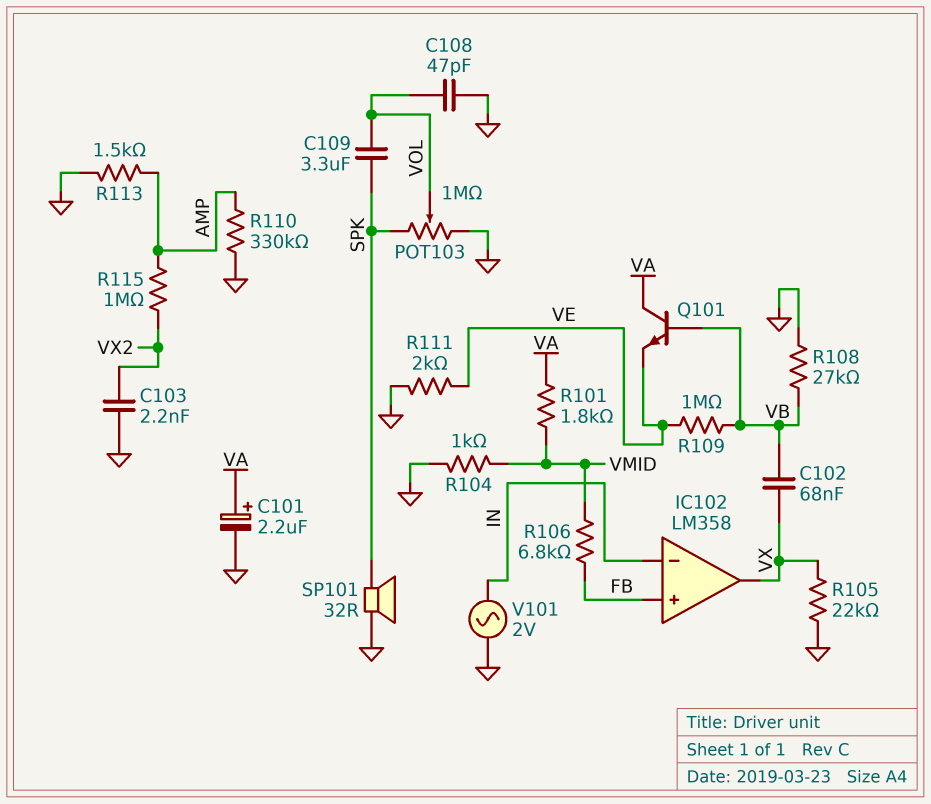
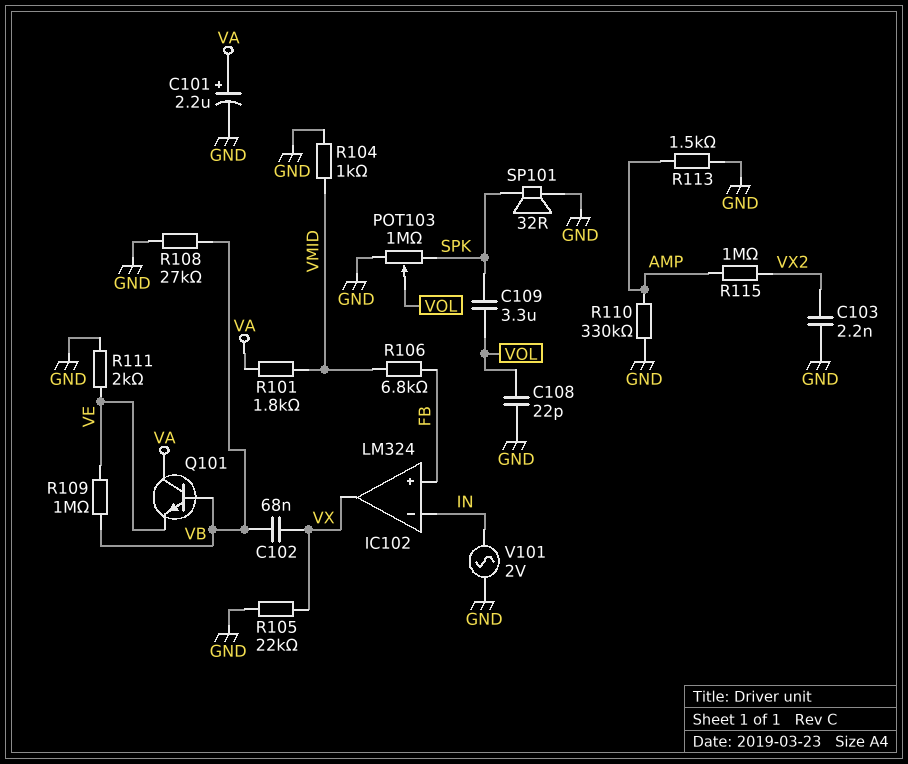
C108: 47pF (GND, VOL) -> 22pF (GND, VOL)
IC102: LM358 -> LM324

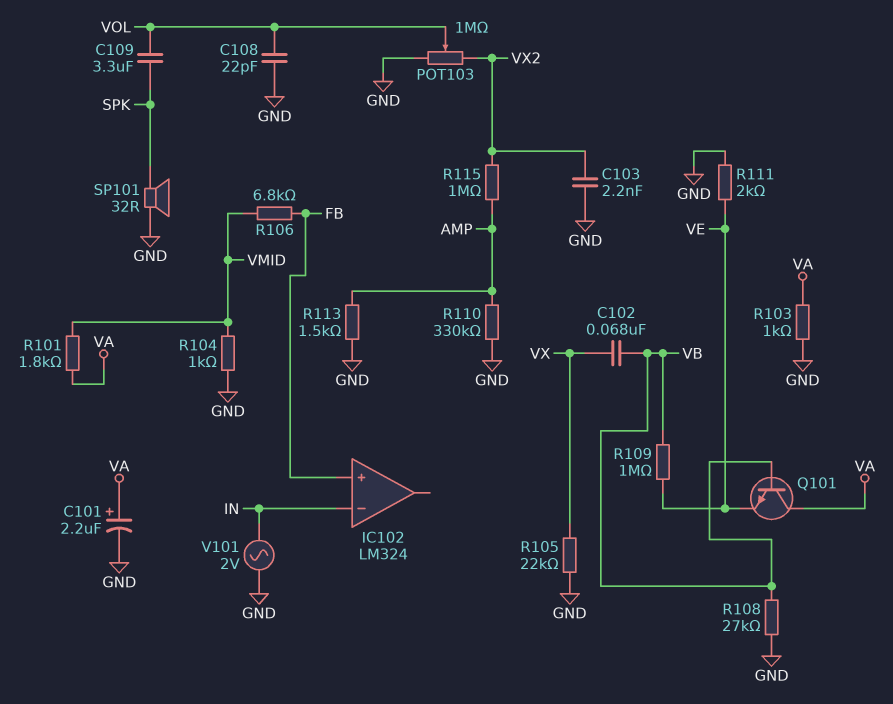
IC102 pin out: VX -> none
POT103: 1M (GND, SPK, wiper VOL) -> 1M (GND, VX2, wiper VOL)
R103: none -> 1k (GND, VA)

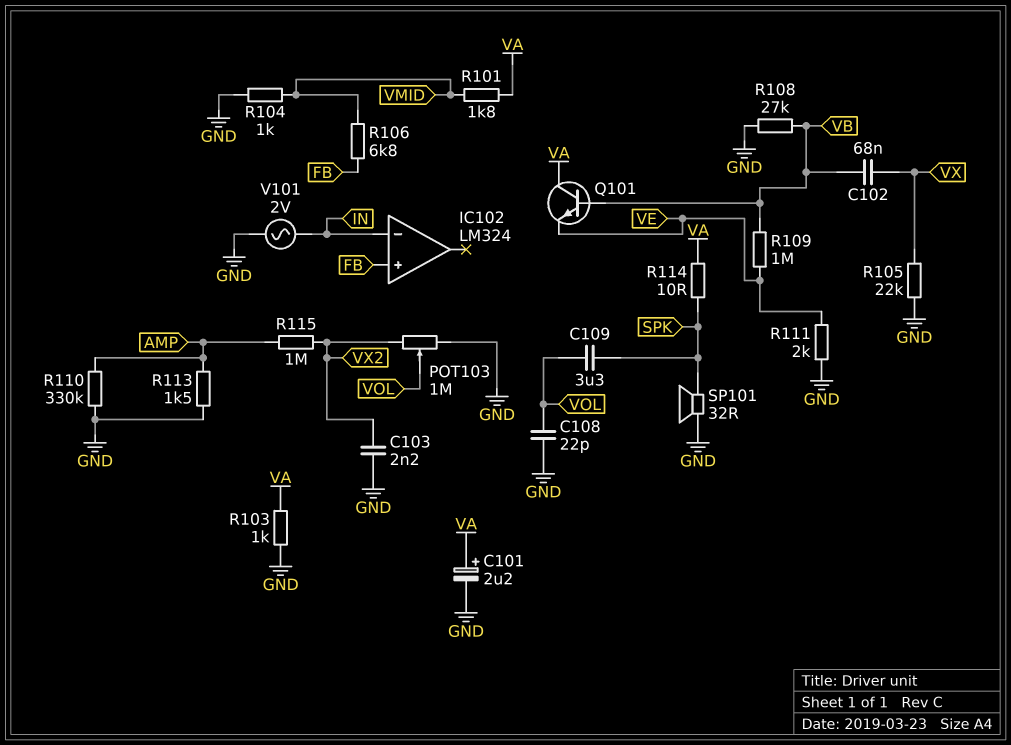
R114: none -> 10 (SPK, VA)

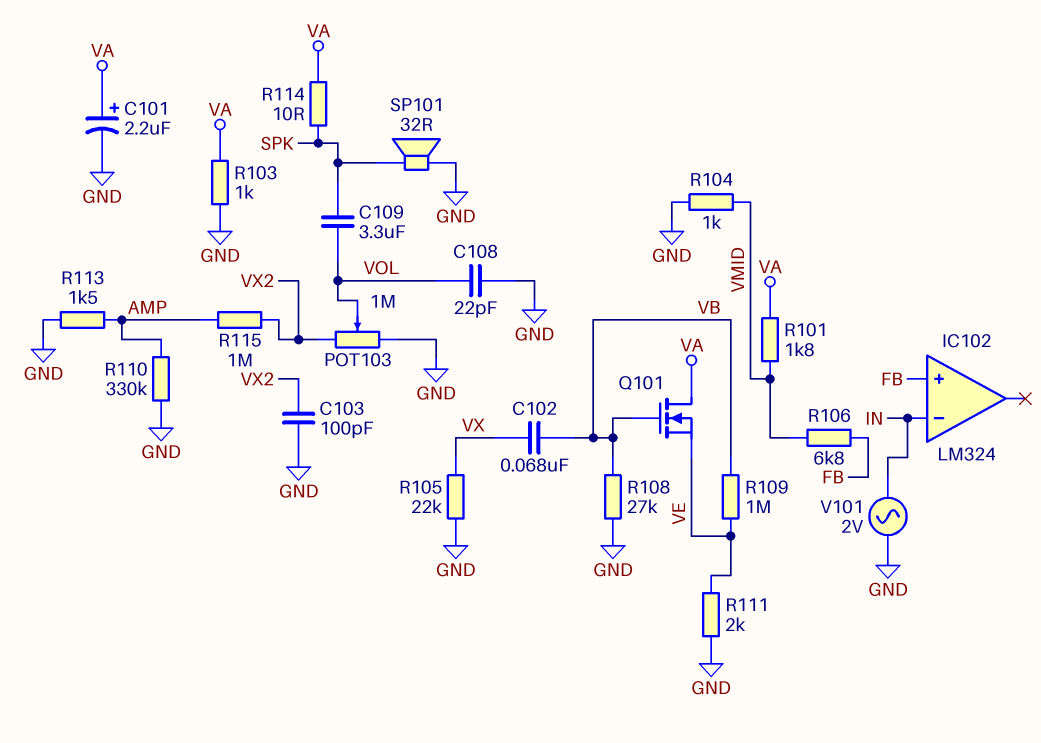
C103: 2.2nF (GND, VX2) -> 100pF (GND, VX2)
Q101: NPN (B VB, C VA, E VE) -> NMOS (G VB, D VA, S VE)

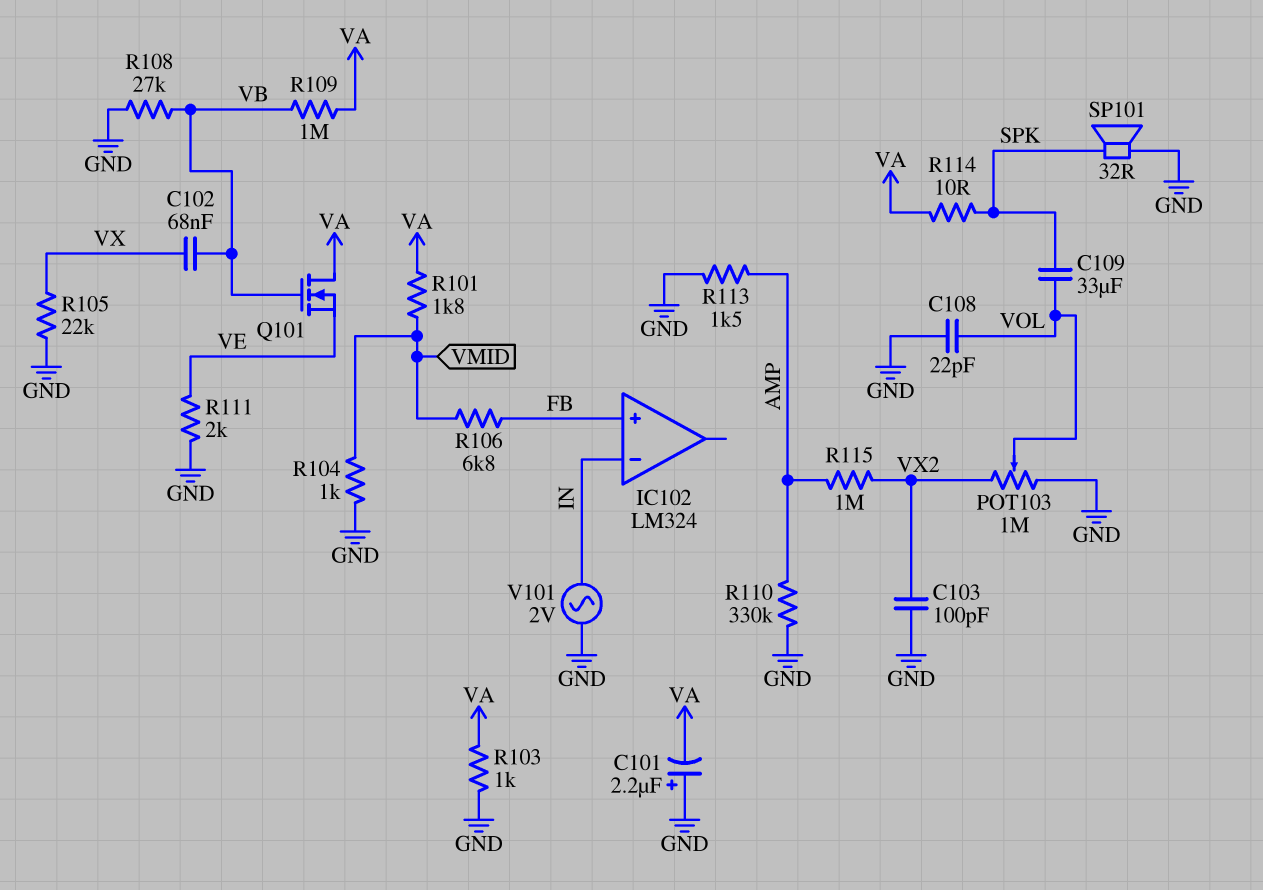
C101: 2.2uF (plus VA, minus GND) -> 2.2uF (plus GND, minus VA)
C109: 3.3uF (SPK, VOL) -> 33uF (SPK, VOL)
R109: 1M (VB, VE) -> 1M (VA, VB)

